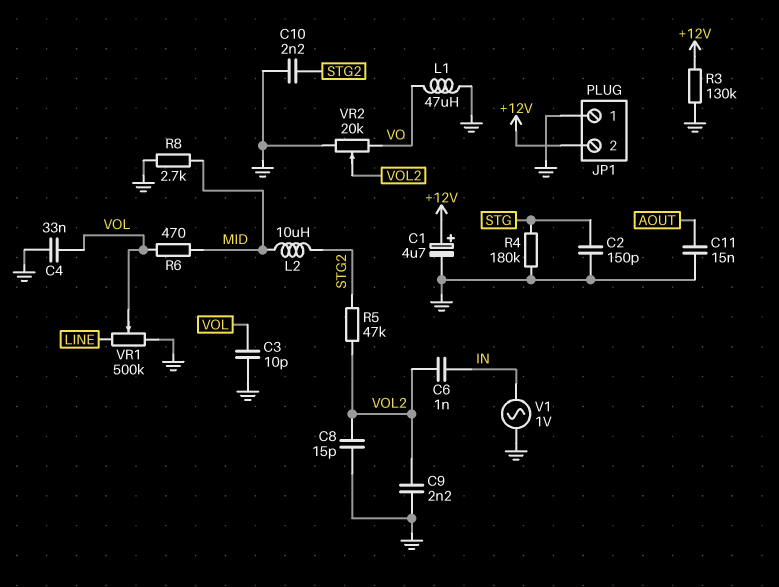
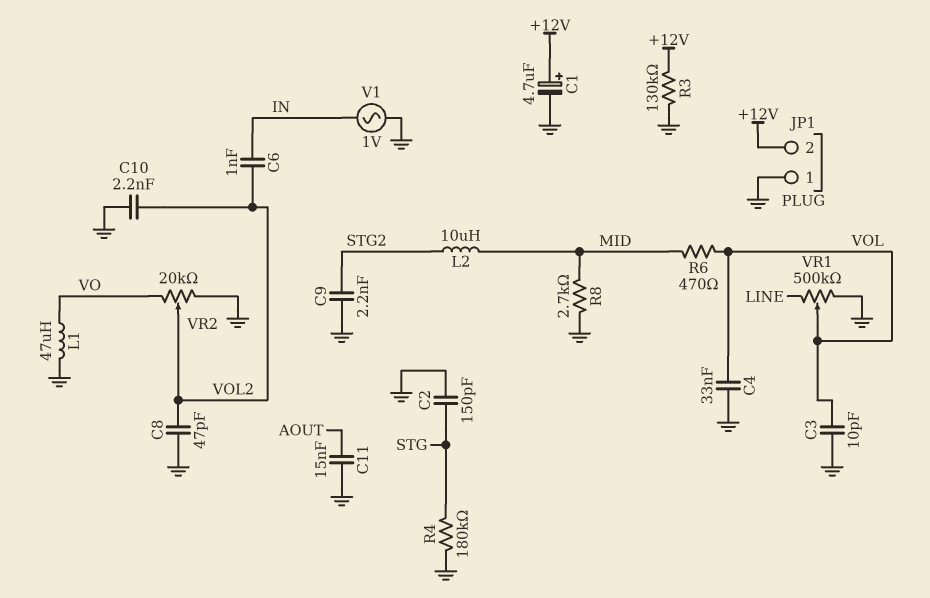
C8: 15pF (GND, VOL2) -> 47pF (GND, VOL2)
C9: 2.2nF (GND, VOL2) -> 2.2nF (GND, STG2)
C10: 2.2nF (GND, STG2) -> 2.2nF (GND, VOL2)
R5: 47k (STG2, VOL2) -> none

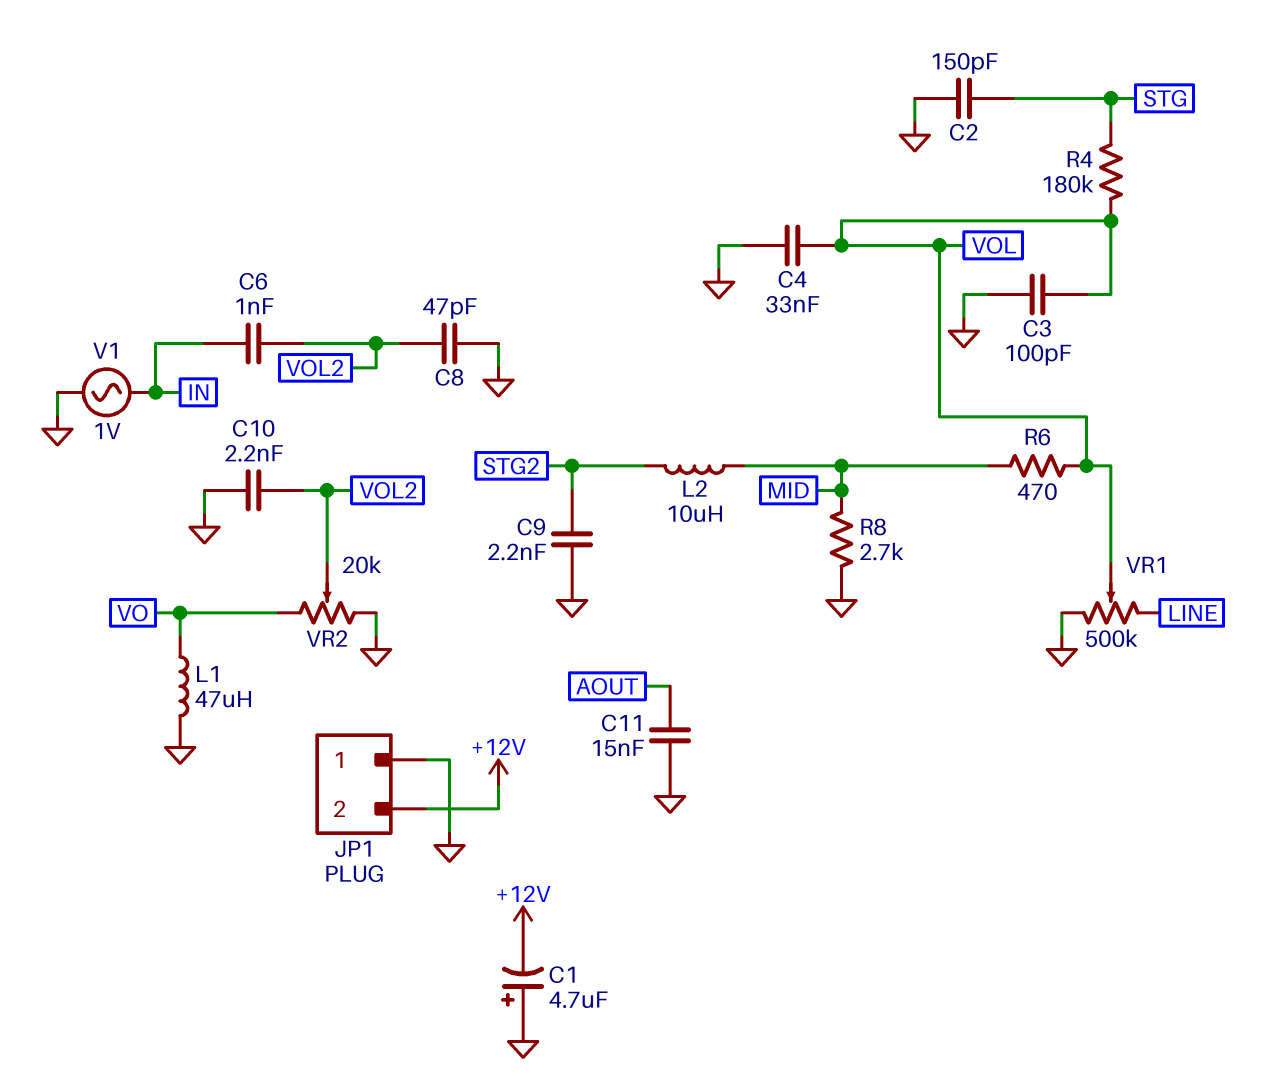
C1: 4.7uF (plus +12V, minus GND) -> 4.7uF (plus GND, minus +12V)
C3: 10pF (GND, VOL) -> 100pF (GND, VOL)
R3: 130k (+12V, GND) -> none
R4: 180k (GND, STG) -> 180k (STG, VOL)

